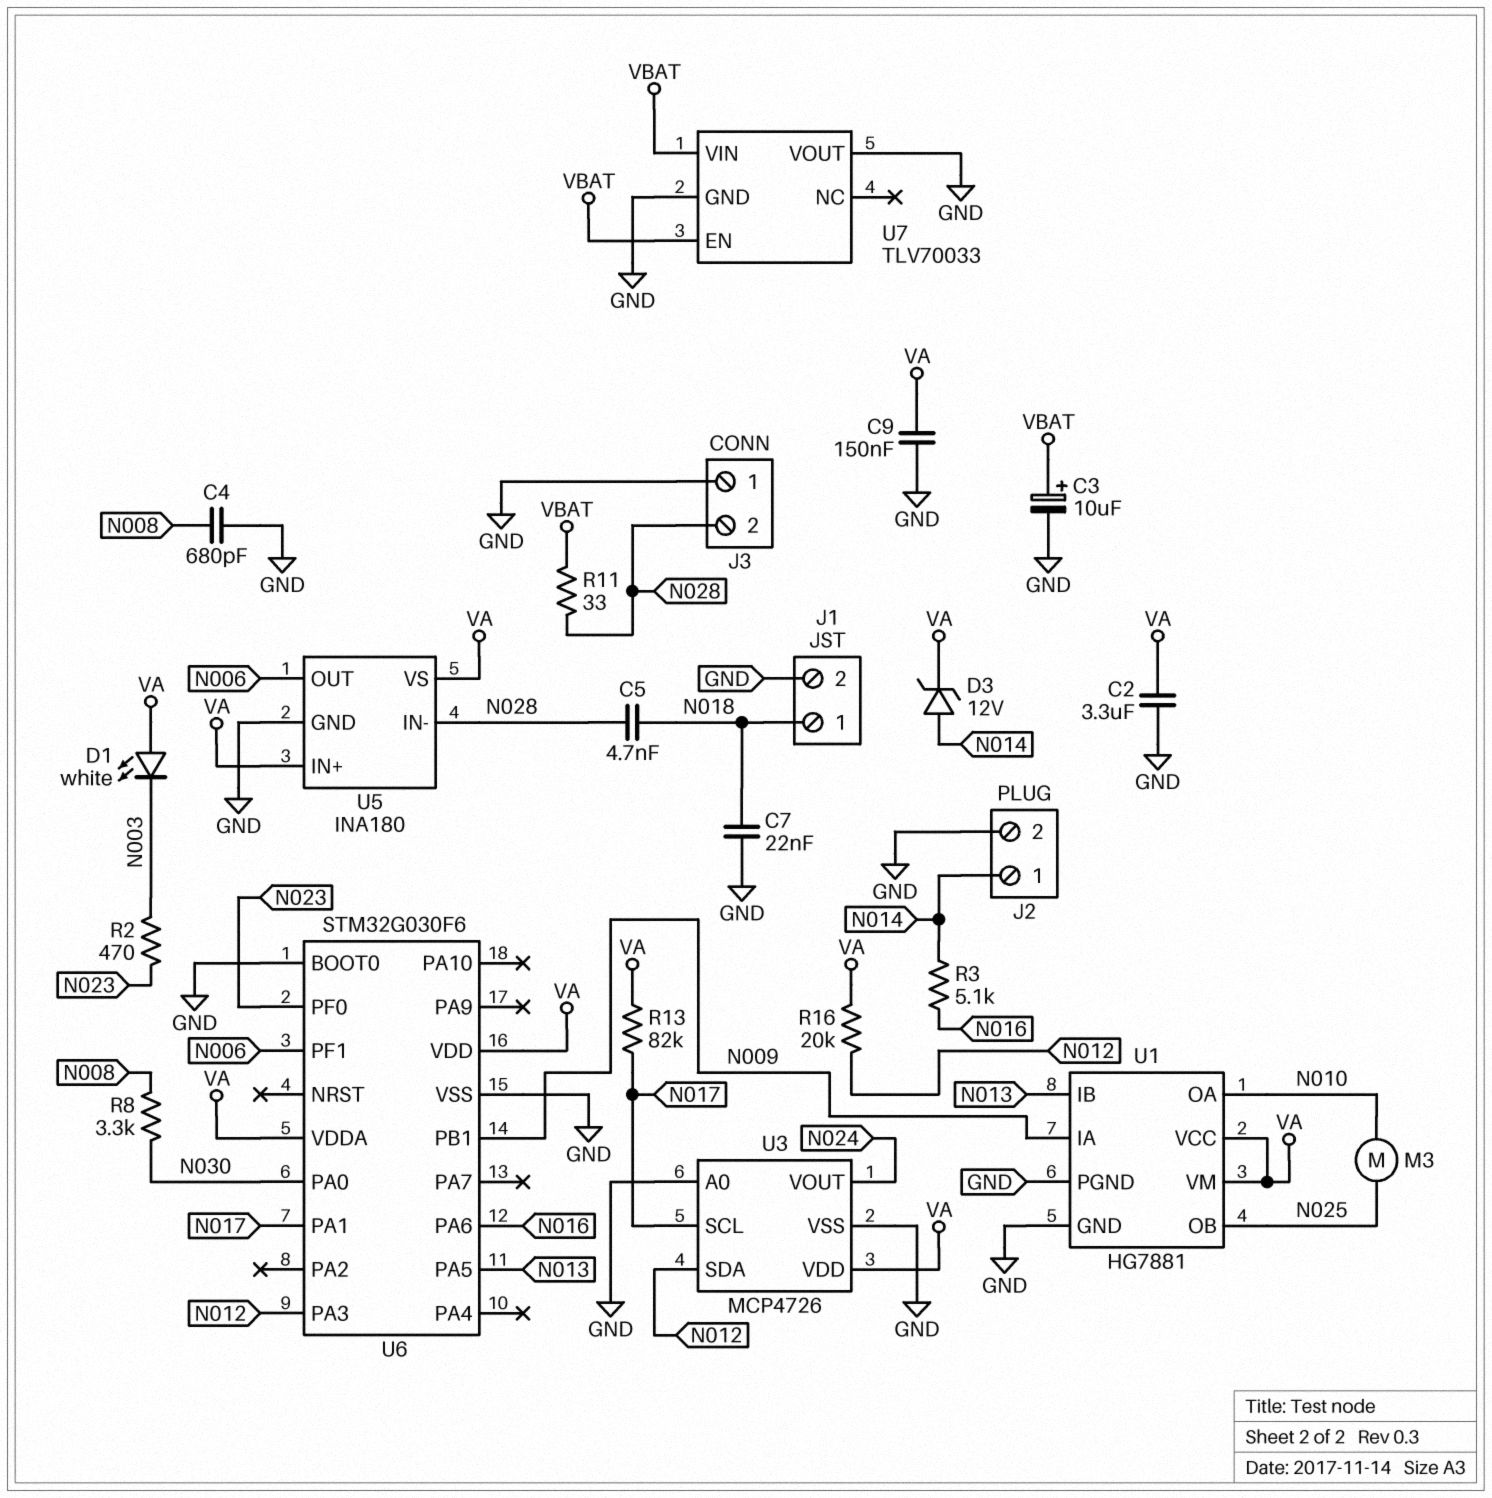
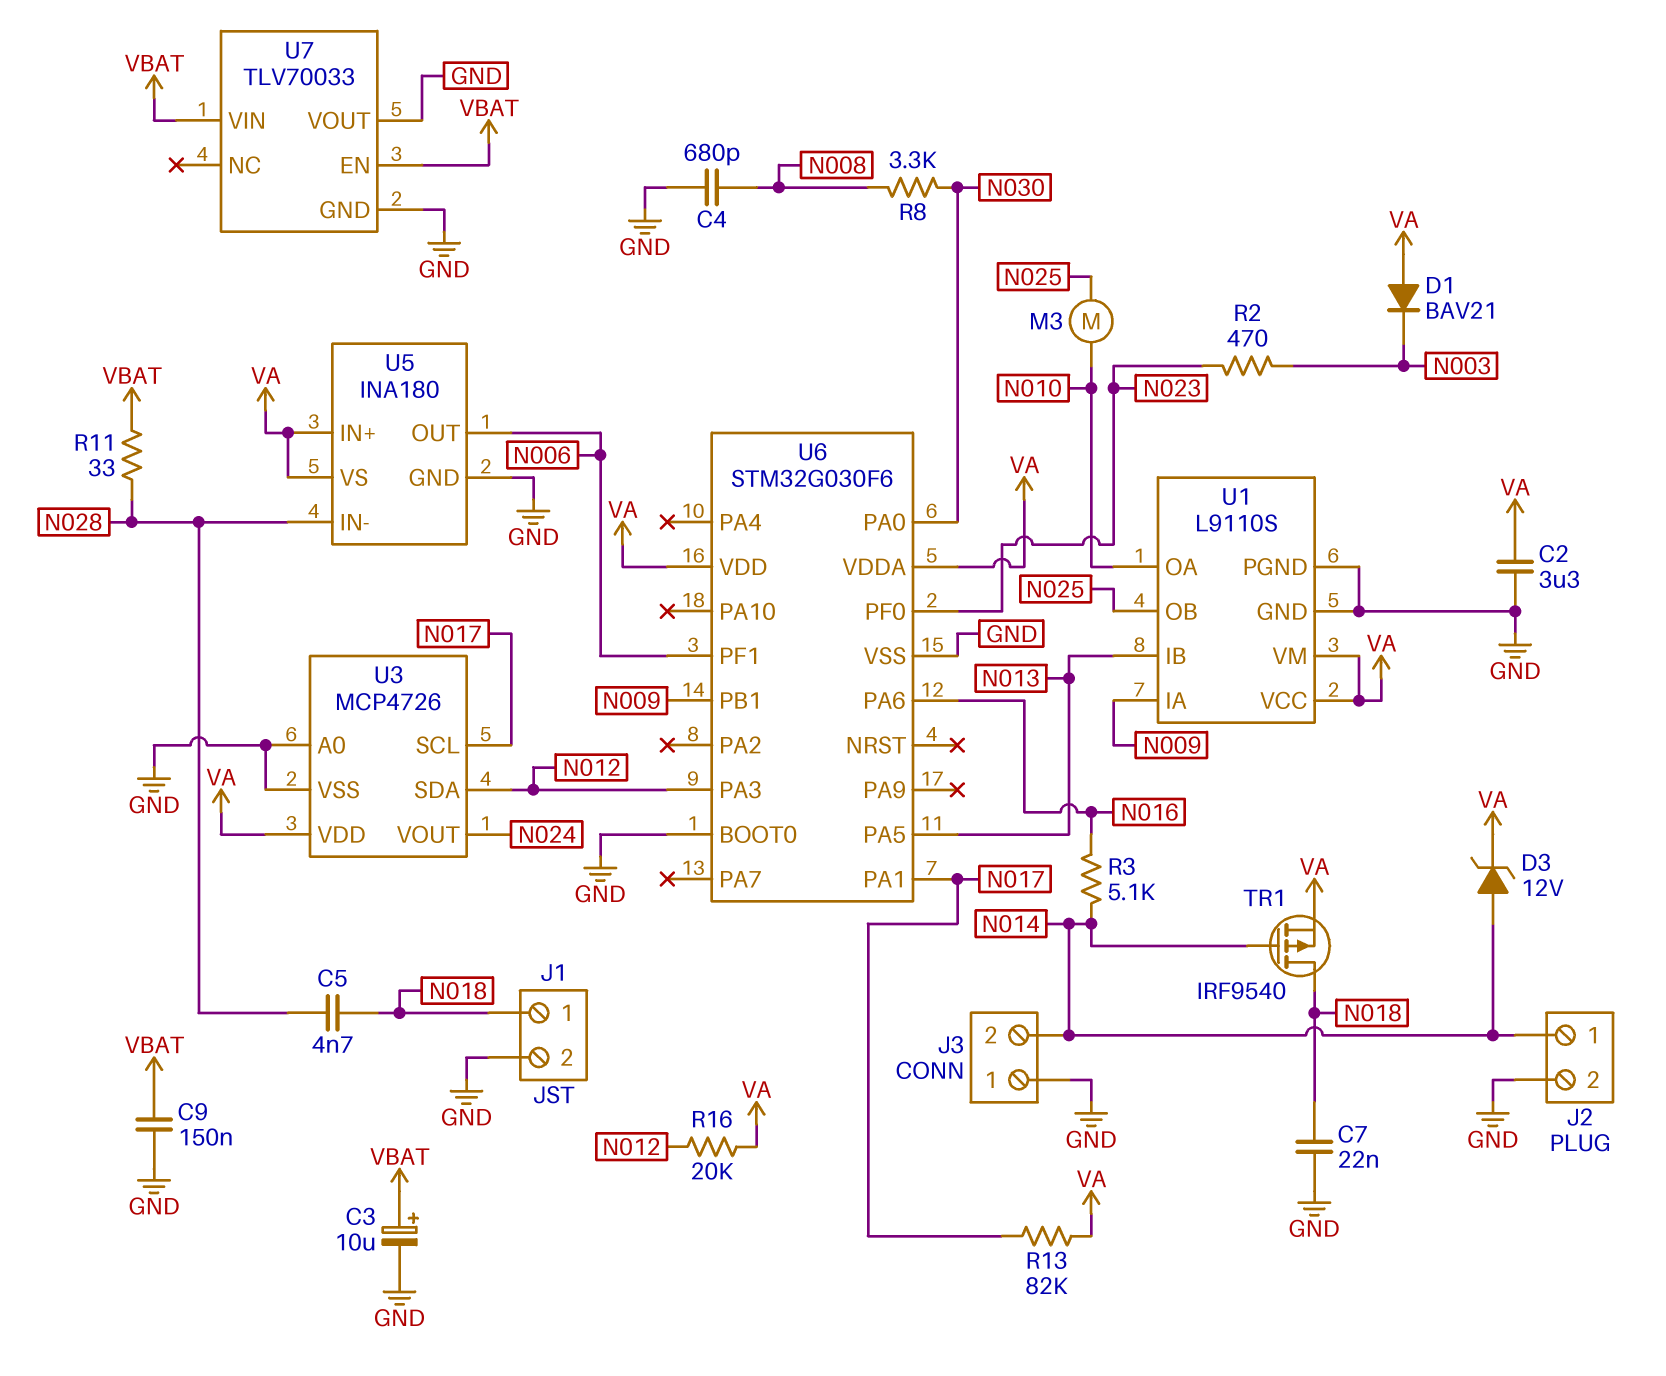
C9: 150nF (GND, VA) -> 150nF (GND, VBAT)
D1: LED white (A VA, K N003) -> diode BAV21 (A VA, K N003)
J3 pin 2: N028 -> N014
TR1: none -> PMOS IRF9540 (G N014, D N018, S VA)
U1: HG7881 -> L9110S

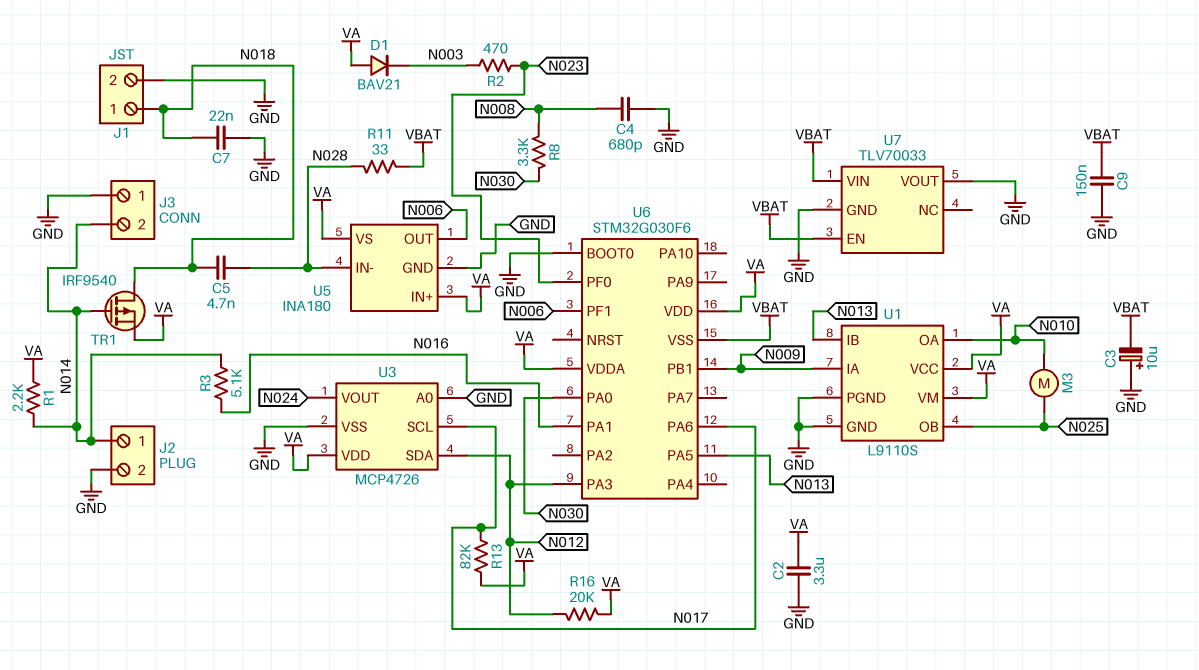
C3: 10uF (plus VBAT, minus GND) -> 10uF (plus GND, minus VBAT)
D3: zener 12V (A N014, K VA) -> none
R1: none -> 2.2k (N014, VA)
U6 pin PA1: N017 -> N016
U6 pin PA6: N016 -> N017
U6 pin VSS: GND -> VBAT

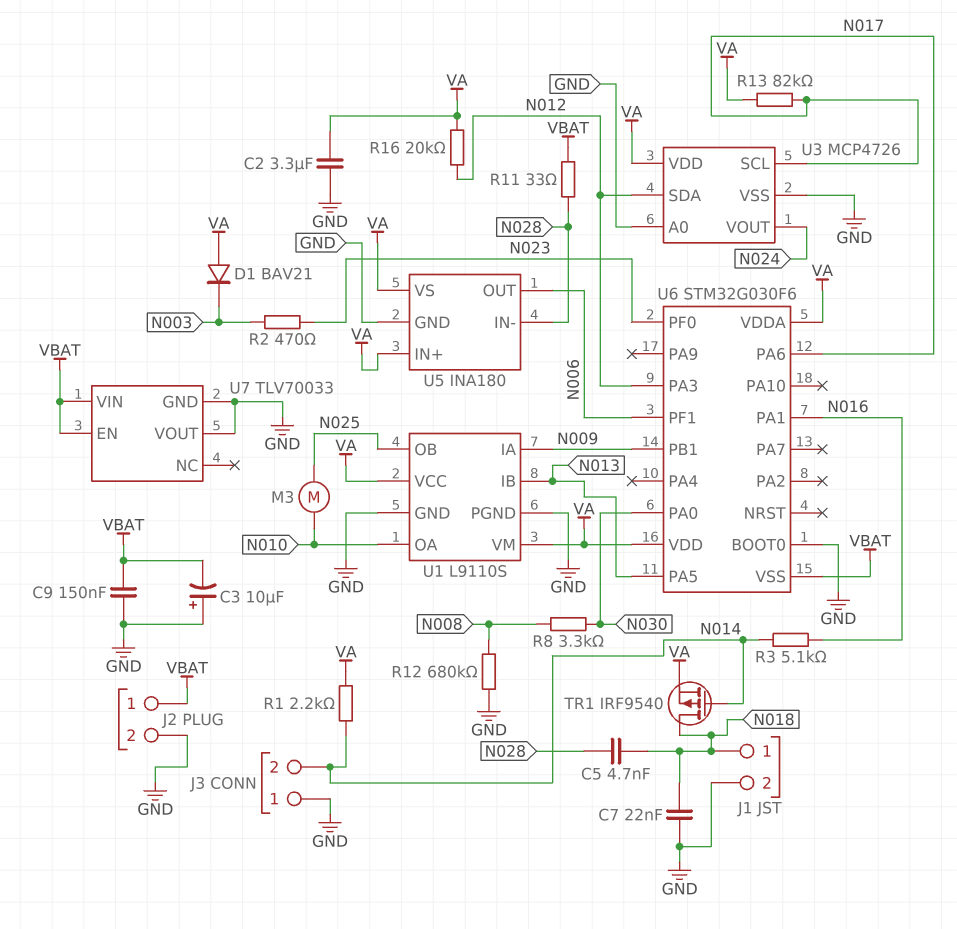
C4: 680pF (GND, N008) -> none
J2 pin 1: N014 -> VBAT
R12: none -> 680k (GND, N008)

